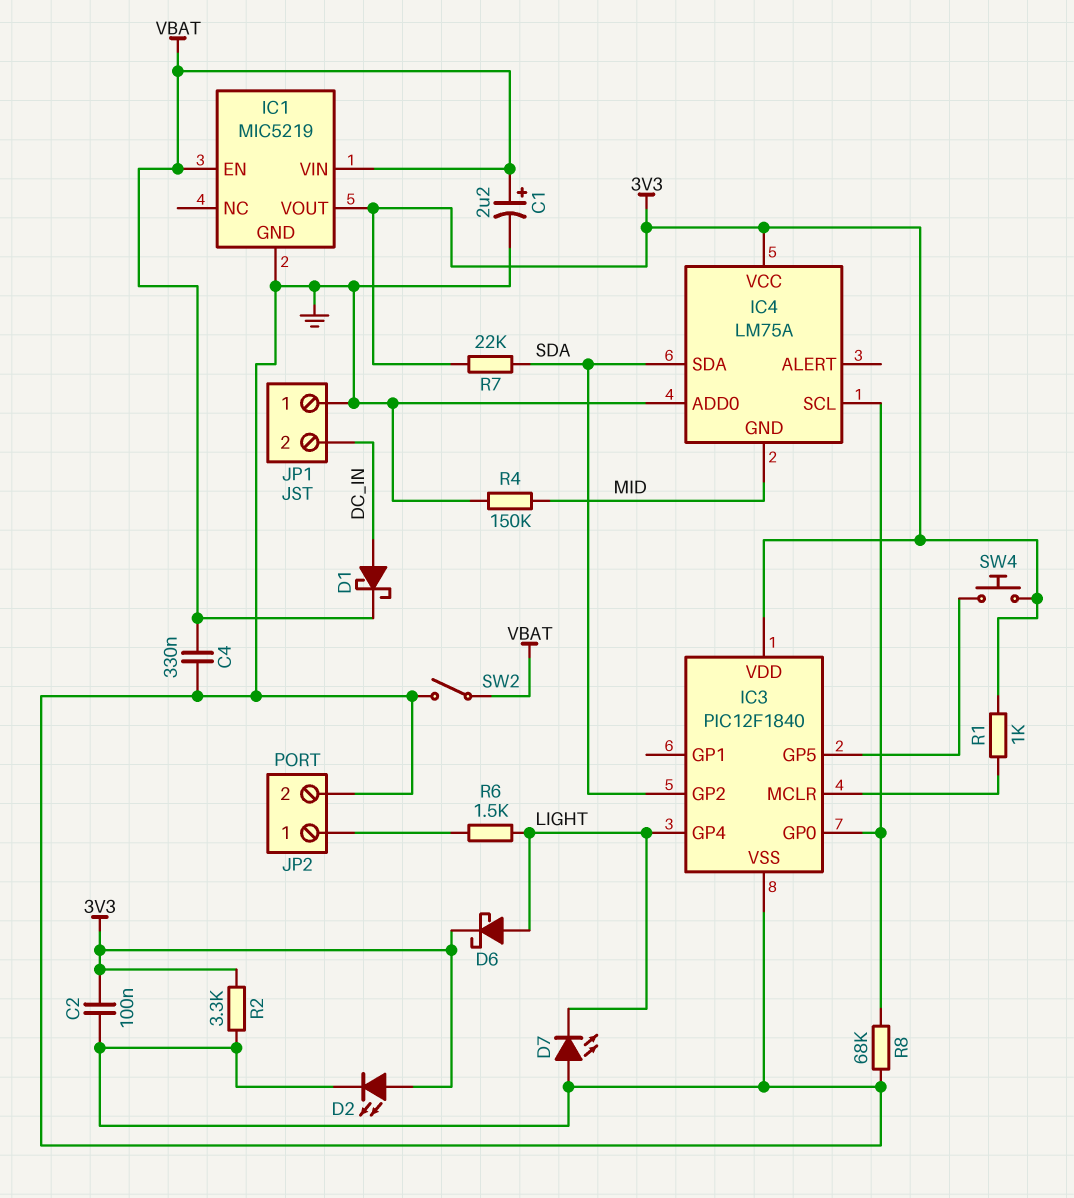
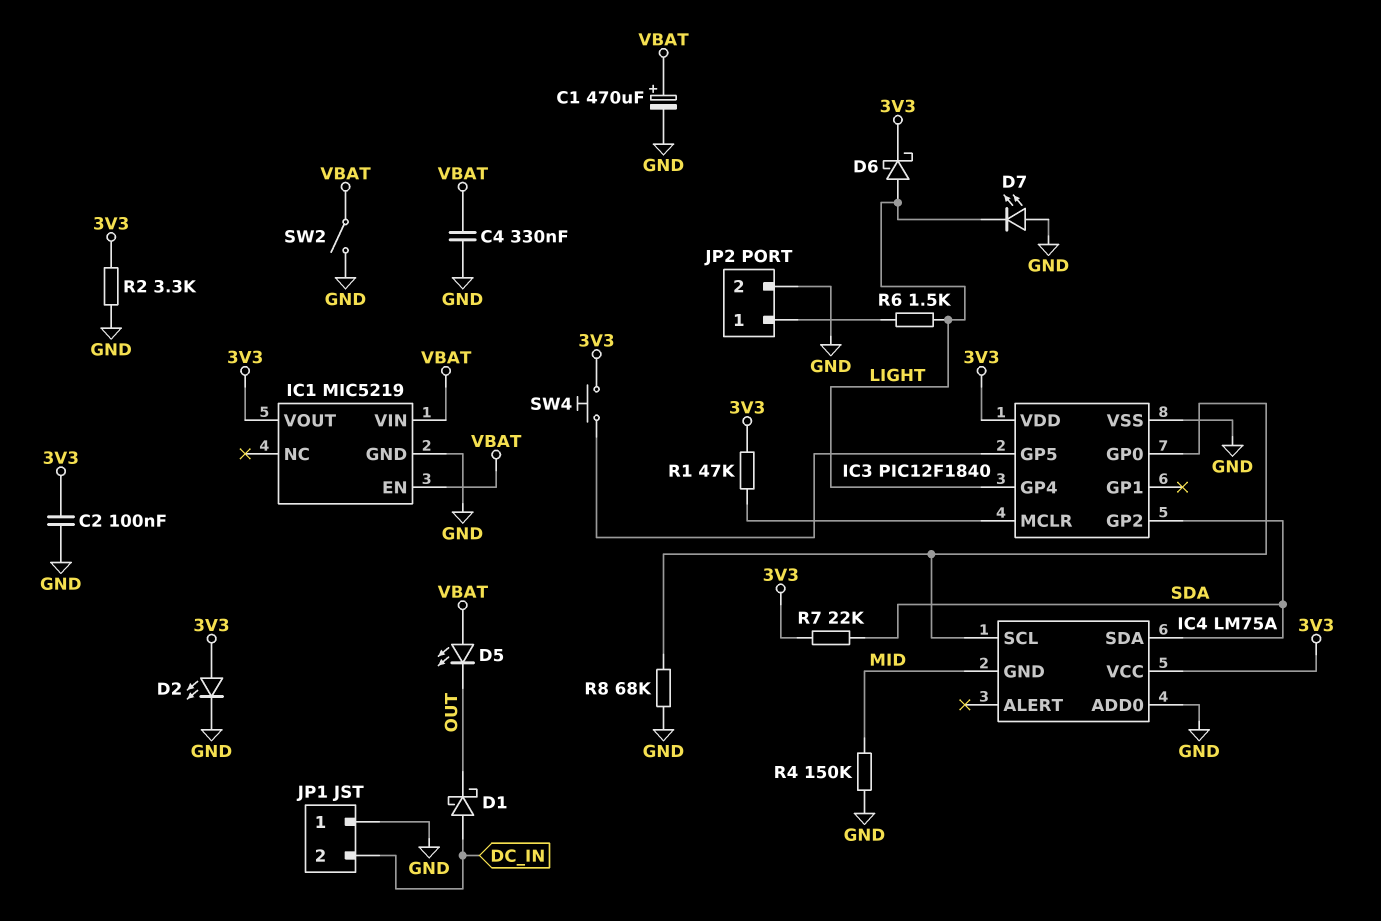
C1: 2.2uF (plus VBAT, minus GND) -> 470uF (plus VBAT, minus GND)
D1: schottky (A DC_IN, K VBAT) -> schottky (A DC_IN, K OUT)
D5: none -> LED (A VBAT, K OUT)
R1: 1k (3V3, IC3/MCLR) -> 47k (3V3, IC3/MCLR)

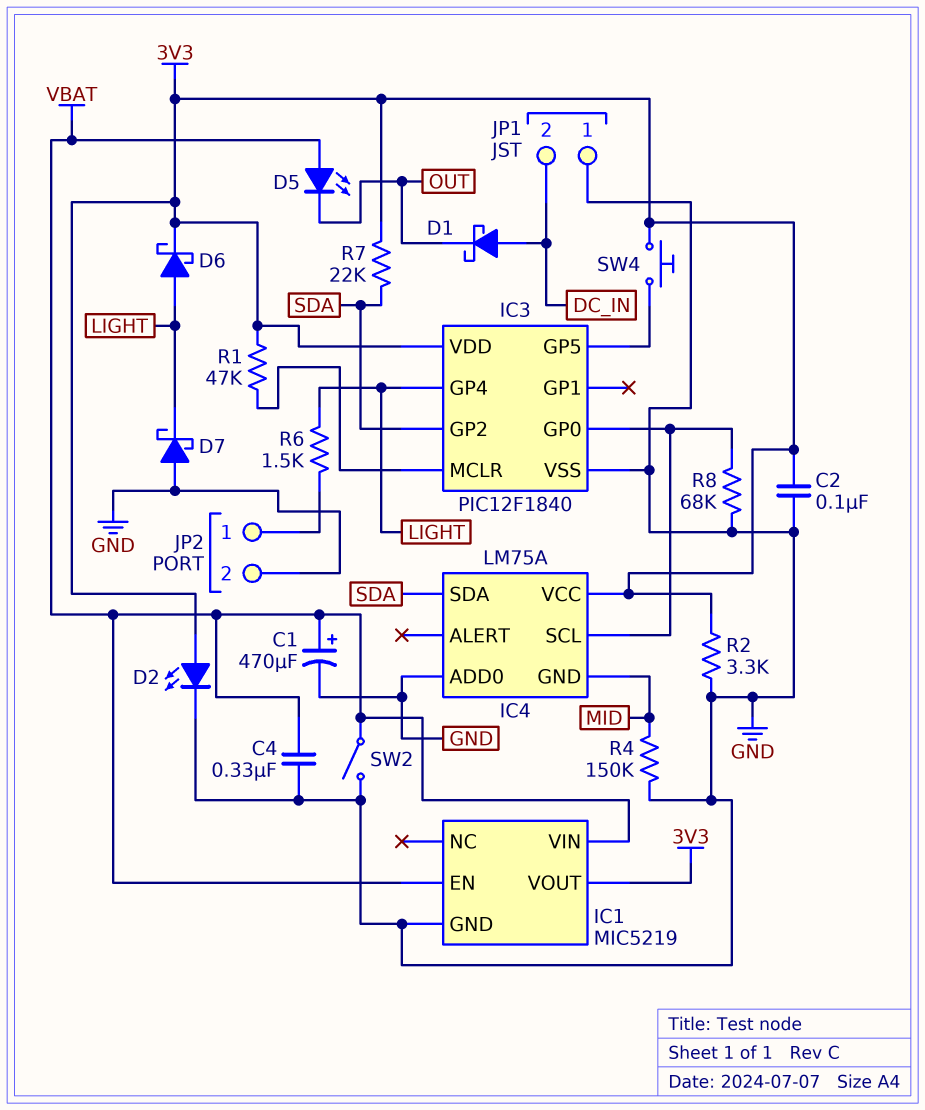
D7: LED (A GND, K LIGHT) -> schottky (A GND, K LIGHT)

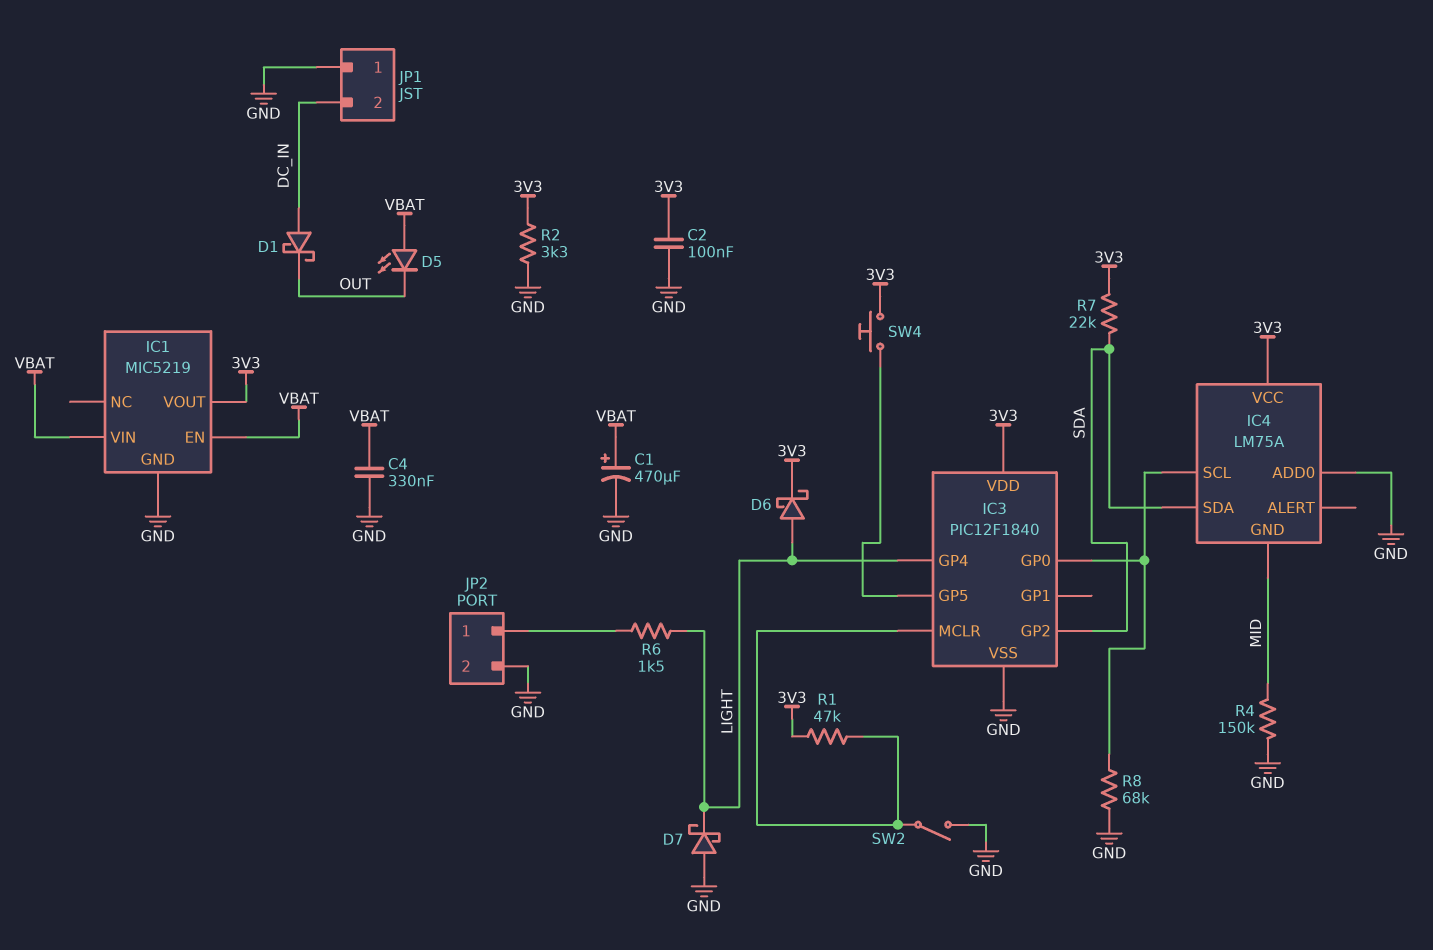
D2: LED (A 3V3, K GND) -> none
SW2: switch (GND, VBAT) -> switch (GND, IC3/MCLR)

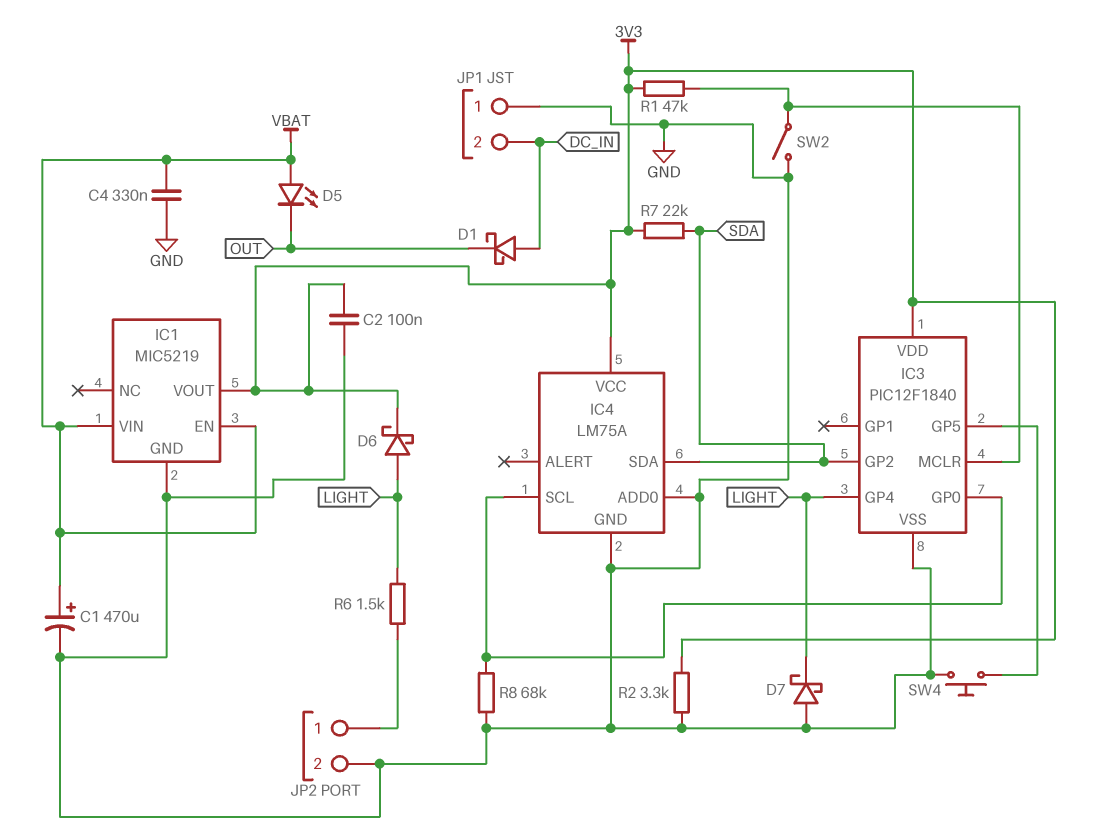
IC4 pin GND: MID -> GND
R4: 150k (GND, MID) -> none
SW4: button (3V3, IC3/GP5) -> button (GND, IC3/GP5)

